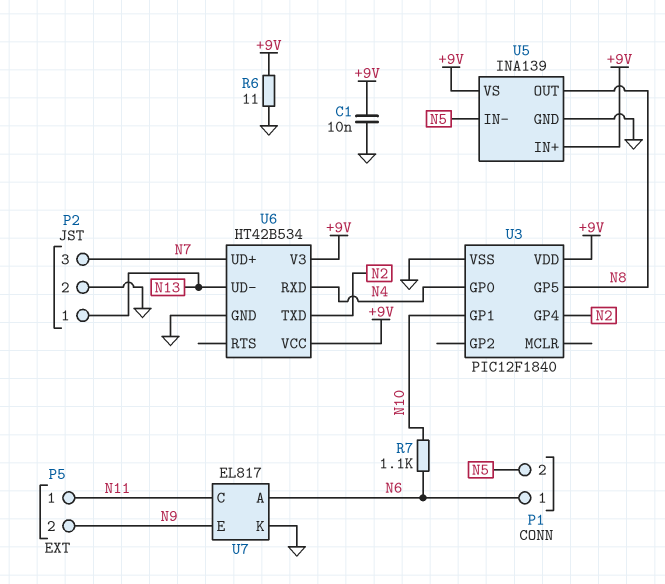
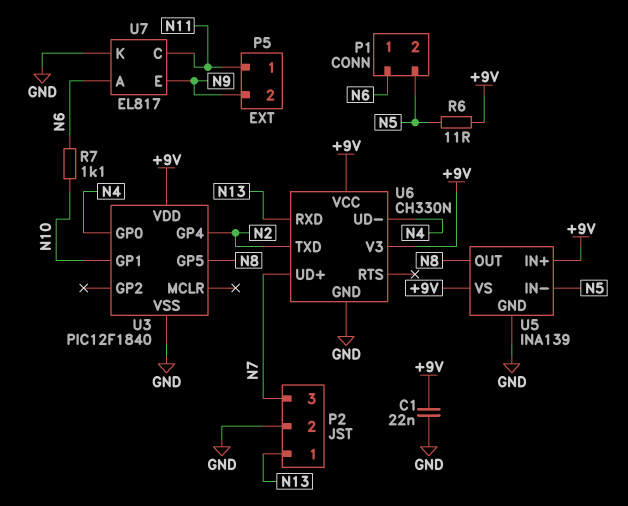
C1: 10nF (+9V, GND) -> 22nF (+9V, GND)
R6: 11 (+9V, GND) -> 11 (+9V, N5)
U6: HT42B534 -> CH330N
U6 pin RXD: N4 -> N13
U6 pin UD-: N13 -> N4

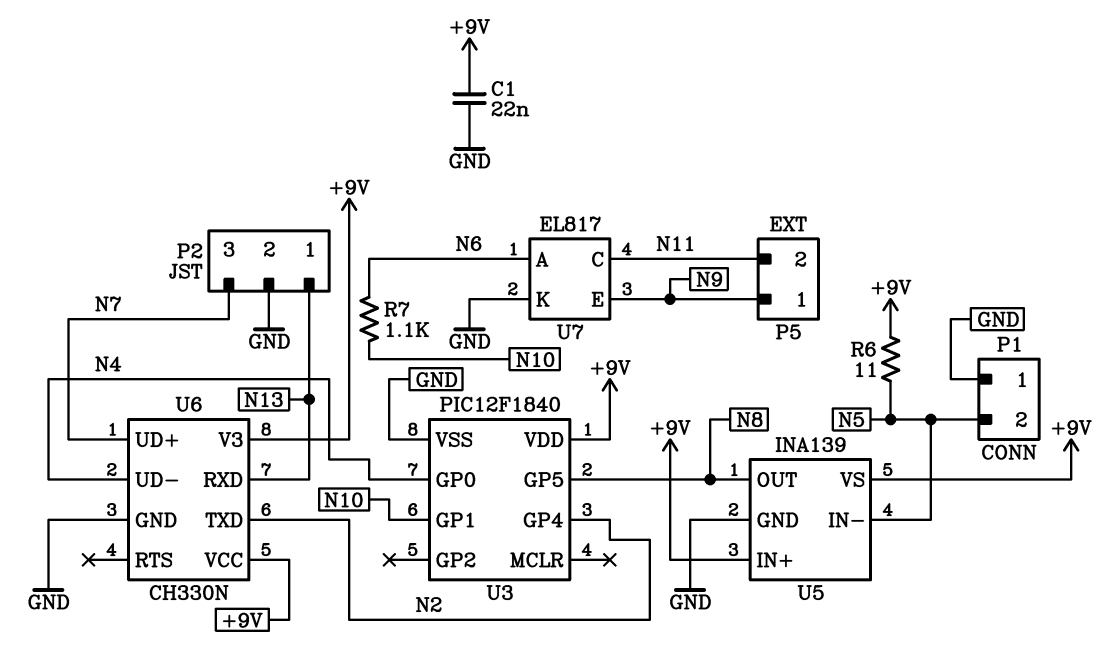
P1 pin 1: N6 -> GND
P5 pin 1: N11 -> N9
P5 pin 2: N9 -> N11

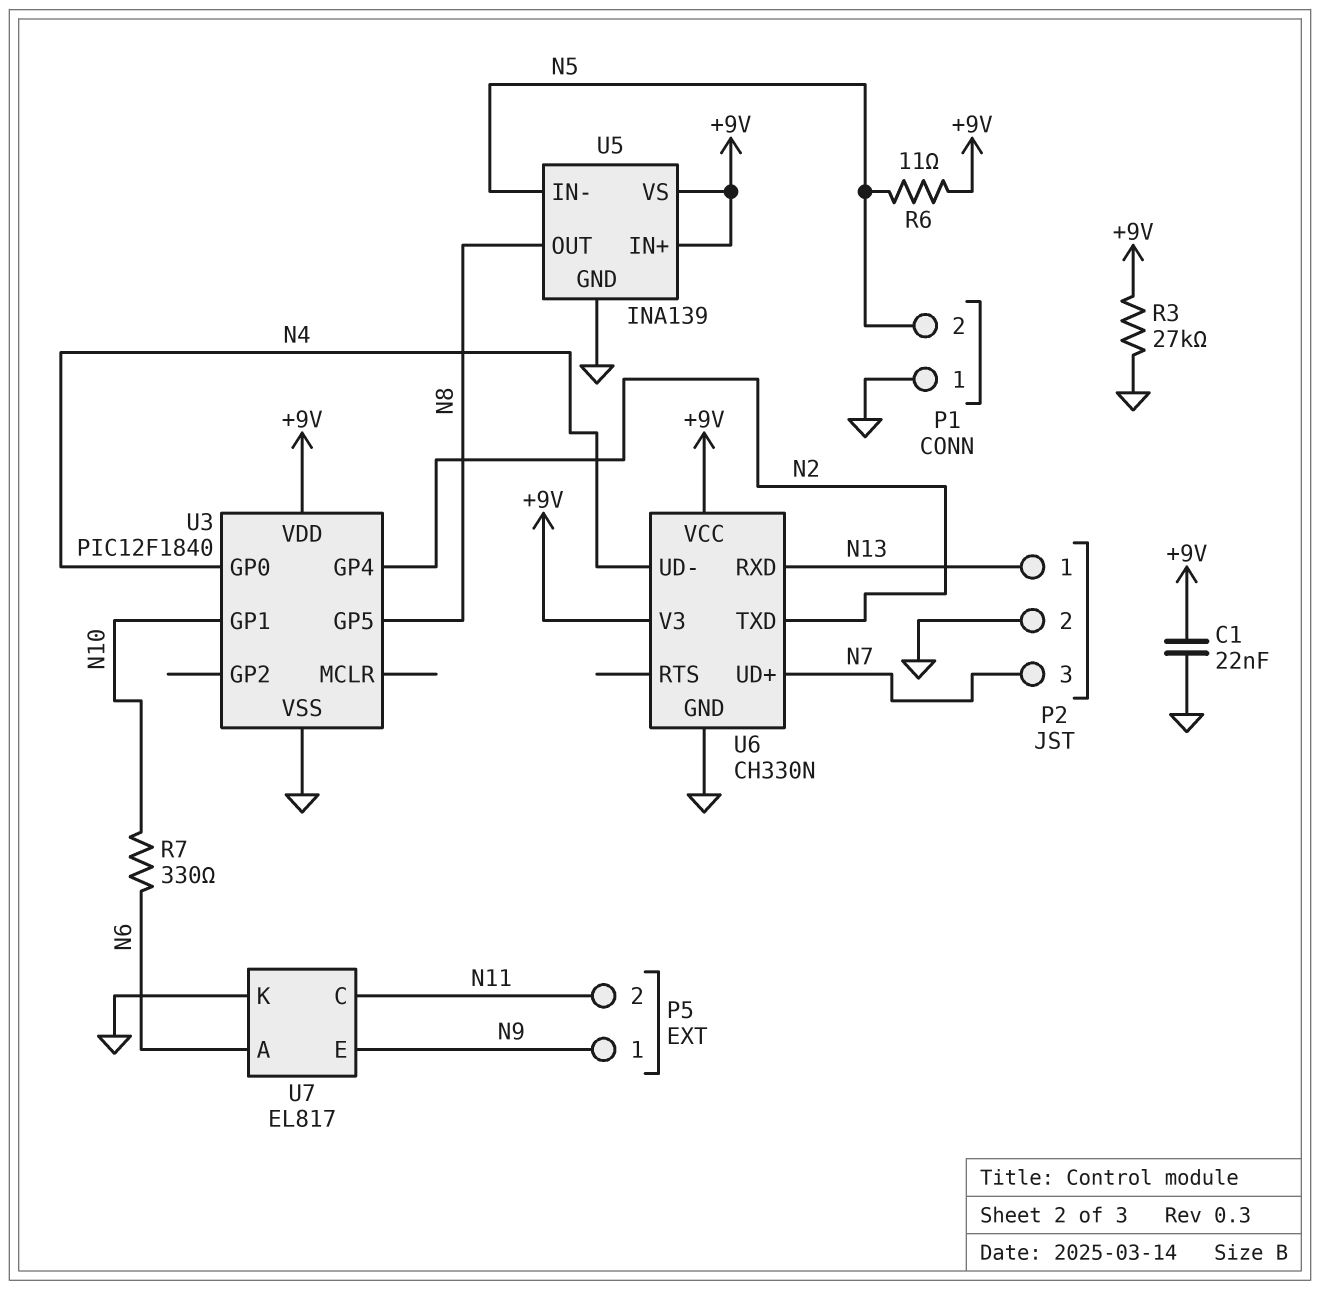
R3: none -> 27k (+9V, GND)
R7: 1.1k (N6, N10) -> 330 (N6, N10)

